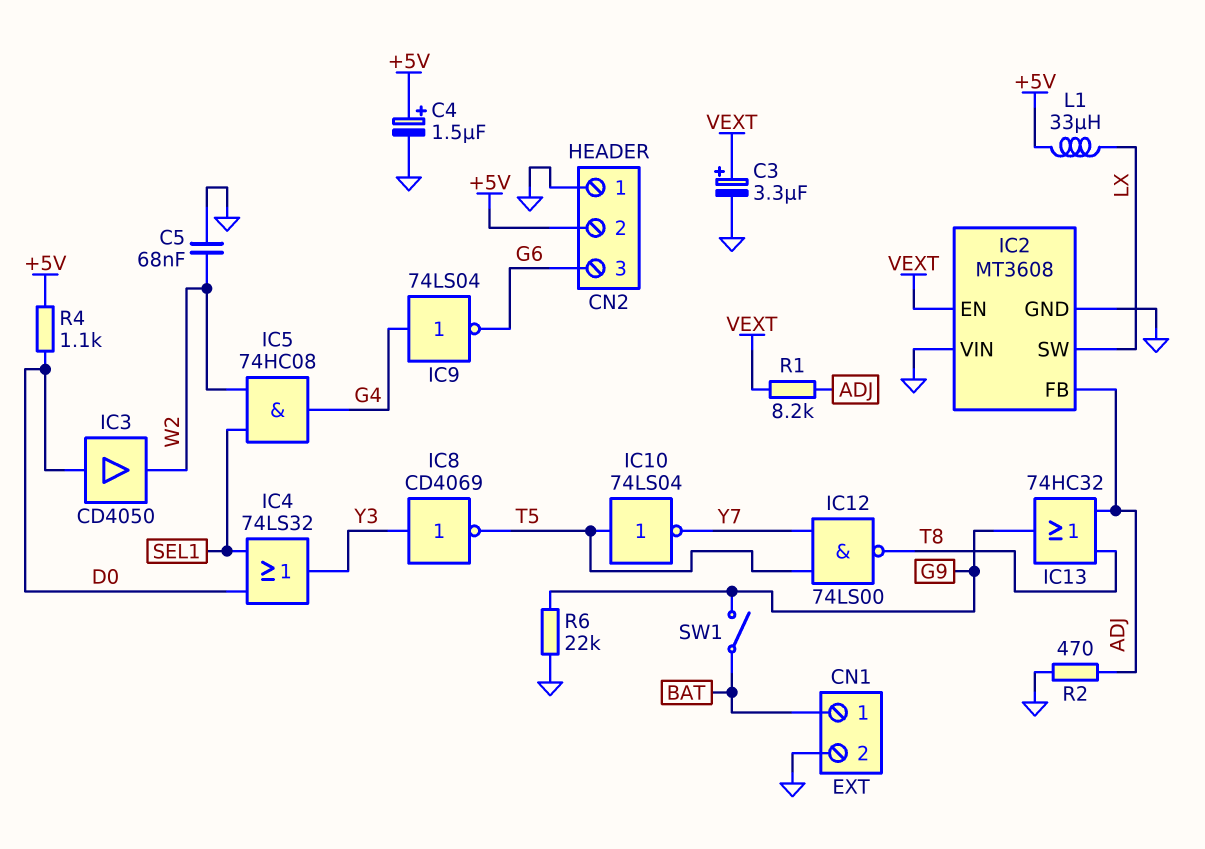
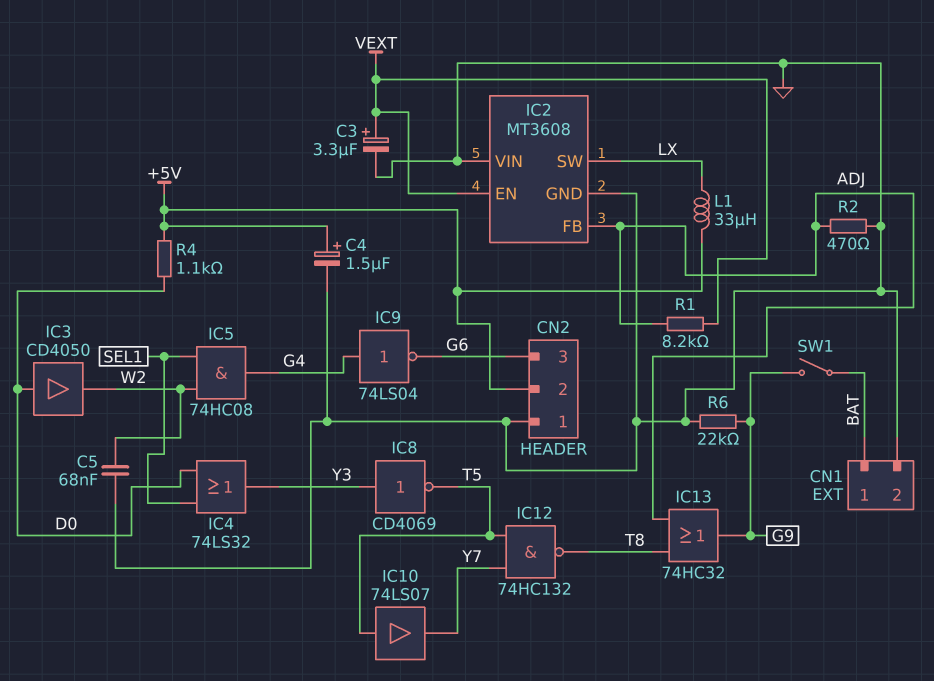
IC10: NOT 74LS04 (in T5, out Y7) -> buffer 74LS07 (in T5, out Y7)
IC12: NAND 74LS00 (in T5, in Y7, out T8) -> NAND 74HC132 (in T5, in Y7, out T8)

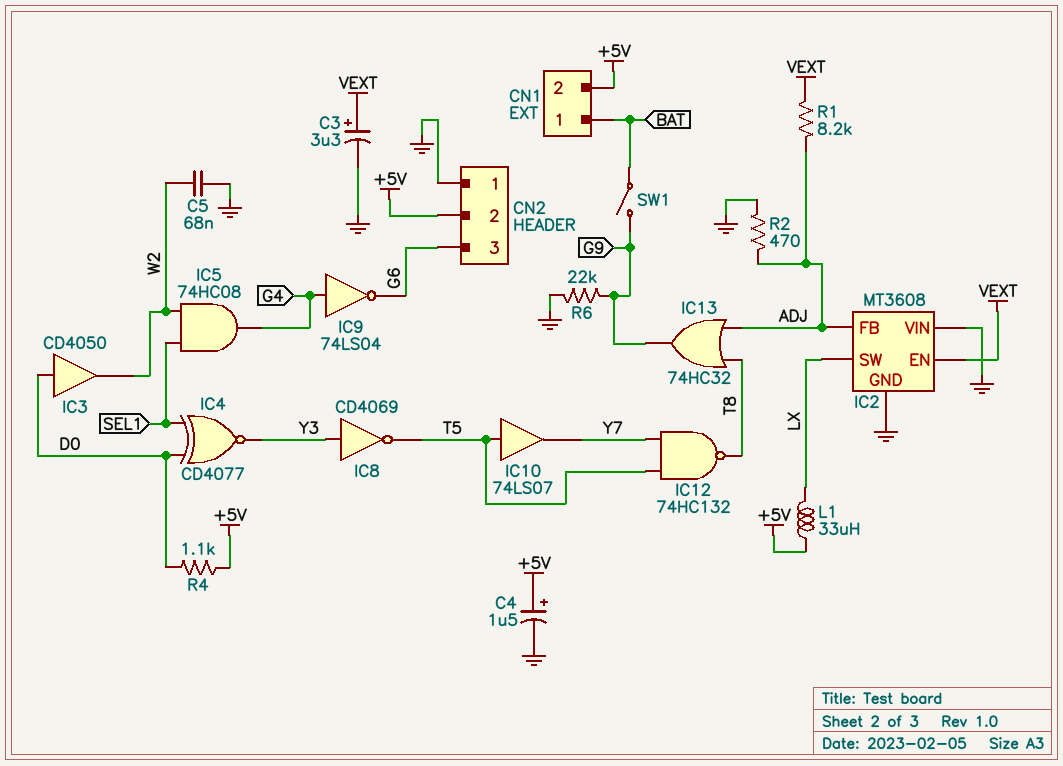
CN1 pin 2: GND -> +5V
IC4: OR 74LS32 (in D0, in SEL1, out Y3) -> XNOR CD4077 (in D0, in SEL1, out Y3)

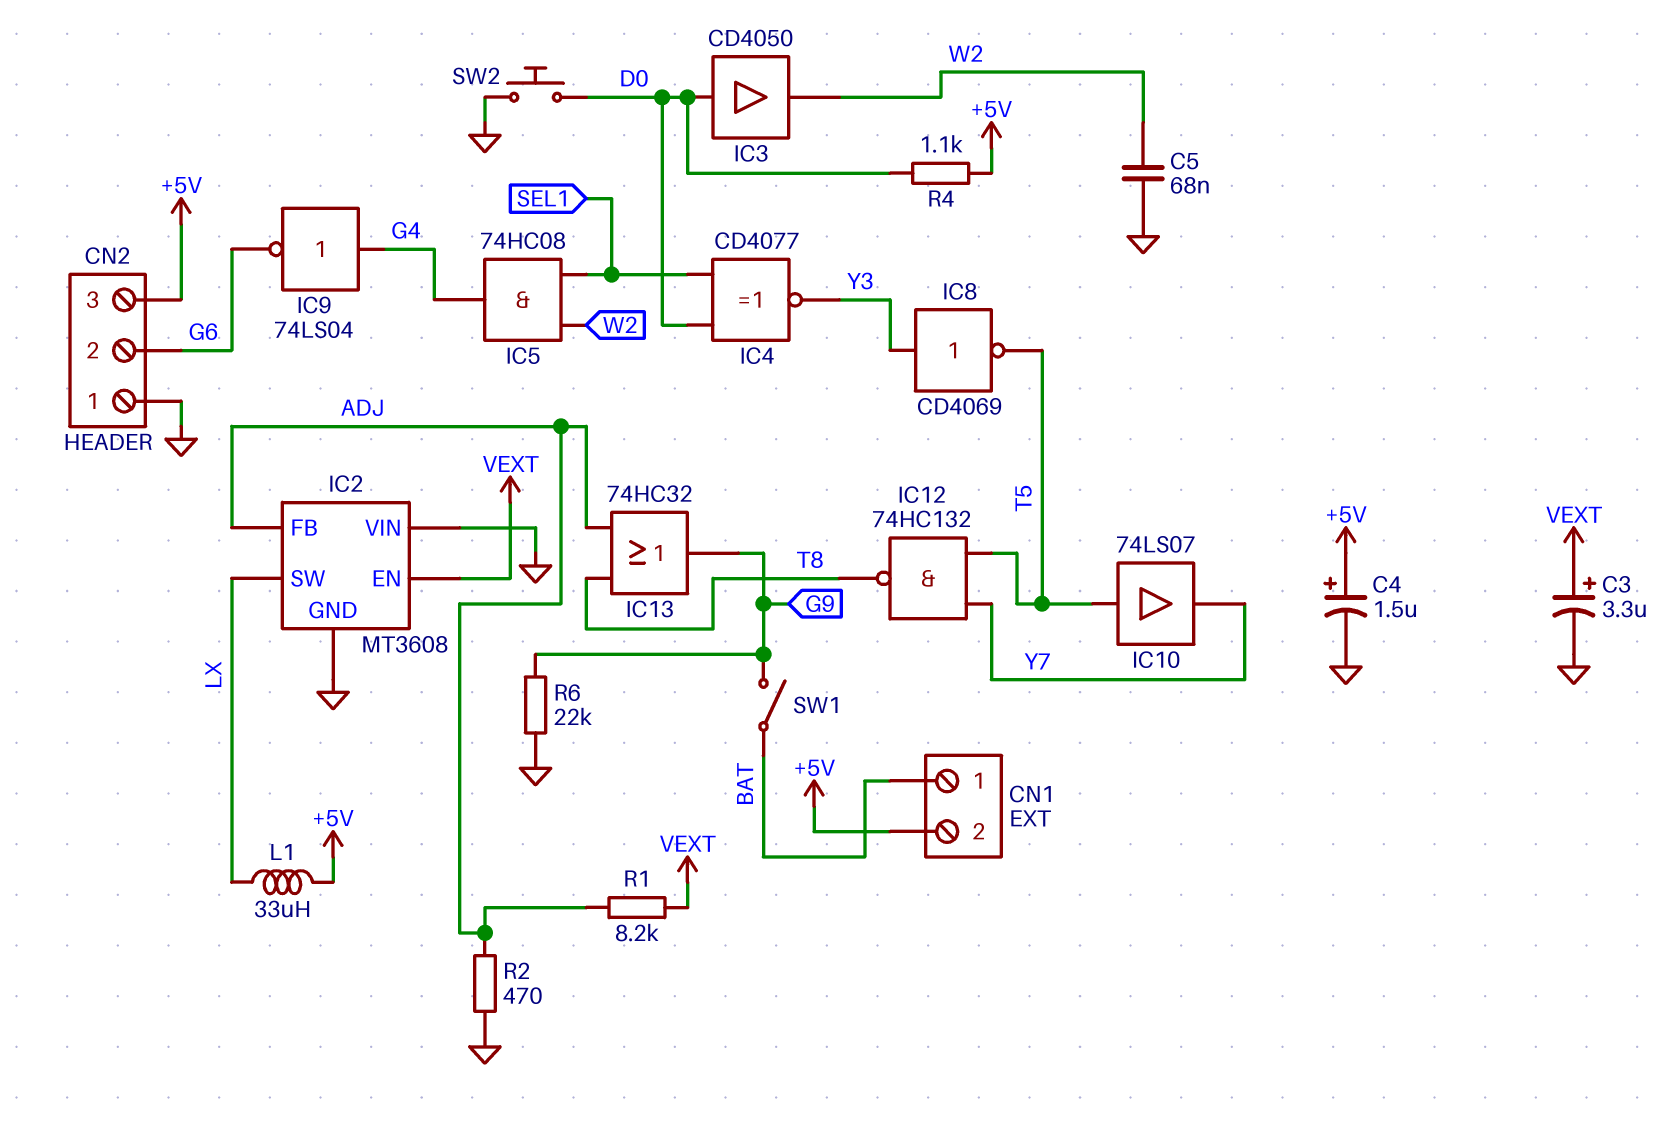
CN2 pin 2: +5V -> G6
CN2 pin 3: G6 -> +5V
SW2: none -> button (D0, GND)

